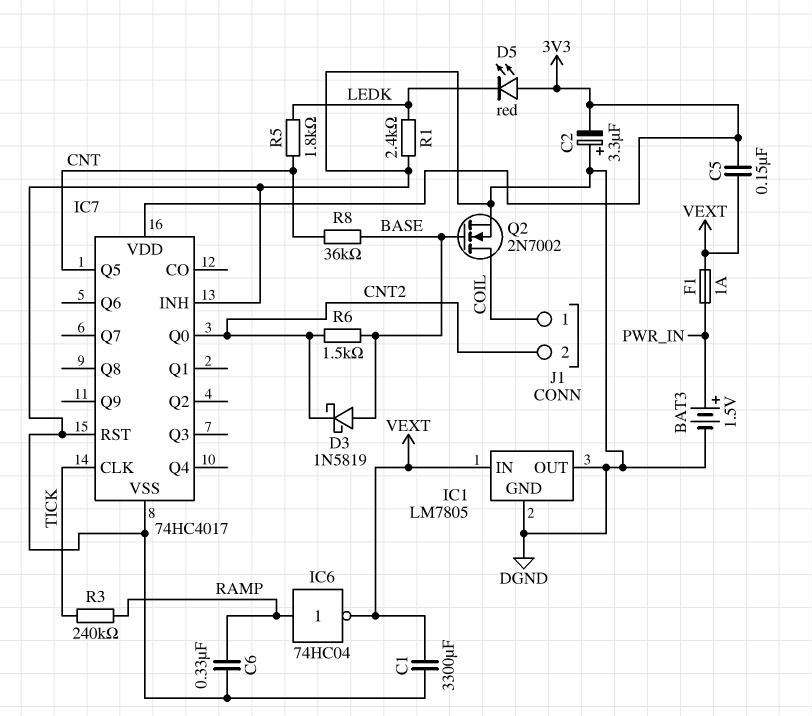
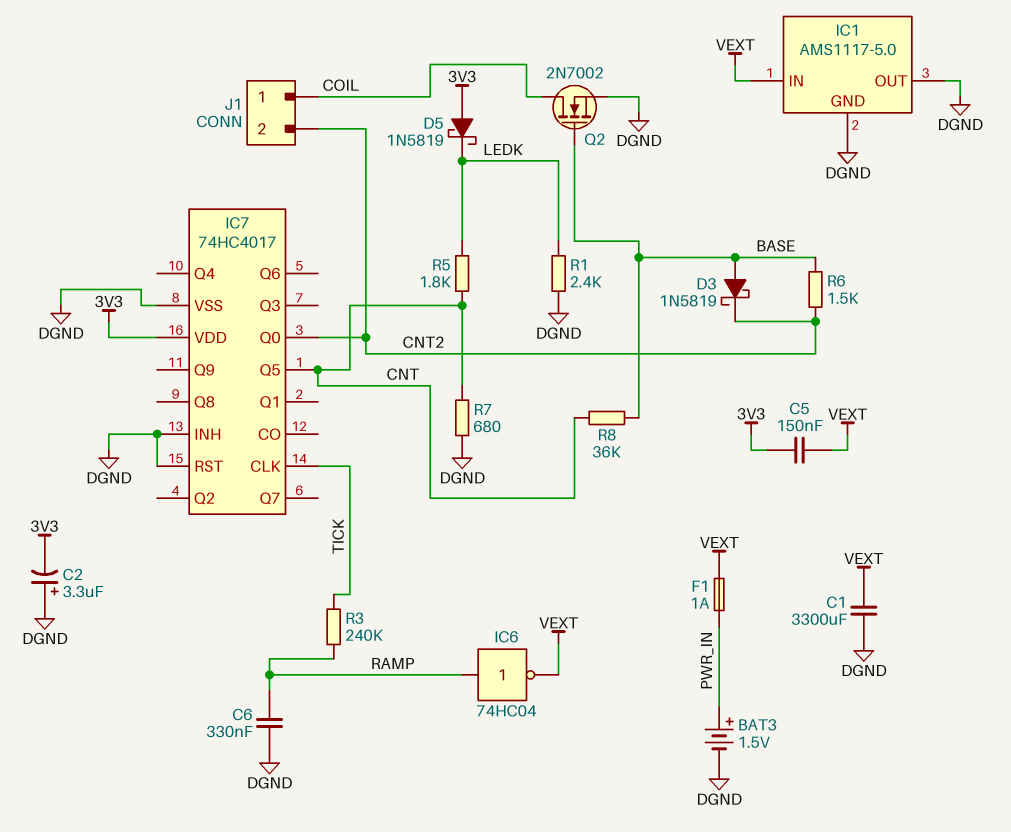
D5: LED red (A 3V3, K LEDK) -> schottky 1N5819 (A 3V3, K LEDK)
IC1: LM7805 -> AMS1117-5.0
R7: none -> 680 (CNT, DGND)

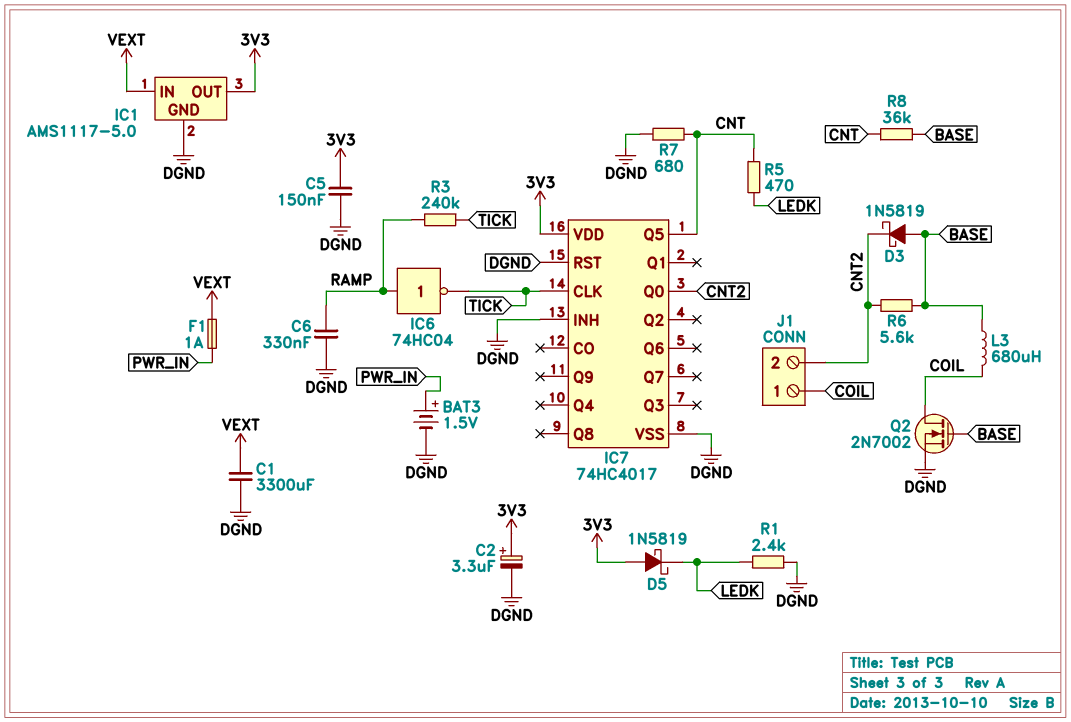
C2: 3.3uF (plus DGND, minus 3V3) -> 3.3uF (plus 3V3, minus DGND)
C5: 150nF (3V3, VEXT) -> 150nF (3V3, DGND)
IC1 pin OUT: DGND -> 3V3
IC6: NOT 74HC04 (in RAMP, out VEXT) -> NOT 74HC04 (in RAMP, out TICK)
L3: none -> 680uH (BASE, COIL)
R5: 1.8k (CNT, LEDK) -> 470 (CNT, LEDK)
R6: 1.5k (BASE, CNT2) -> 5.6k (BASE, CNT2)

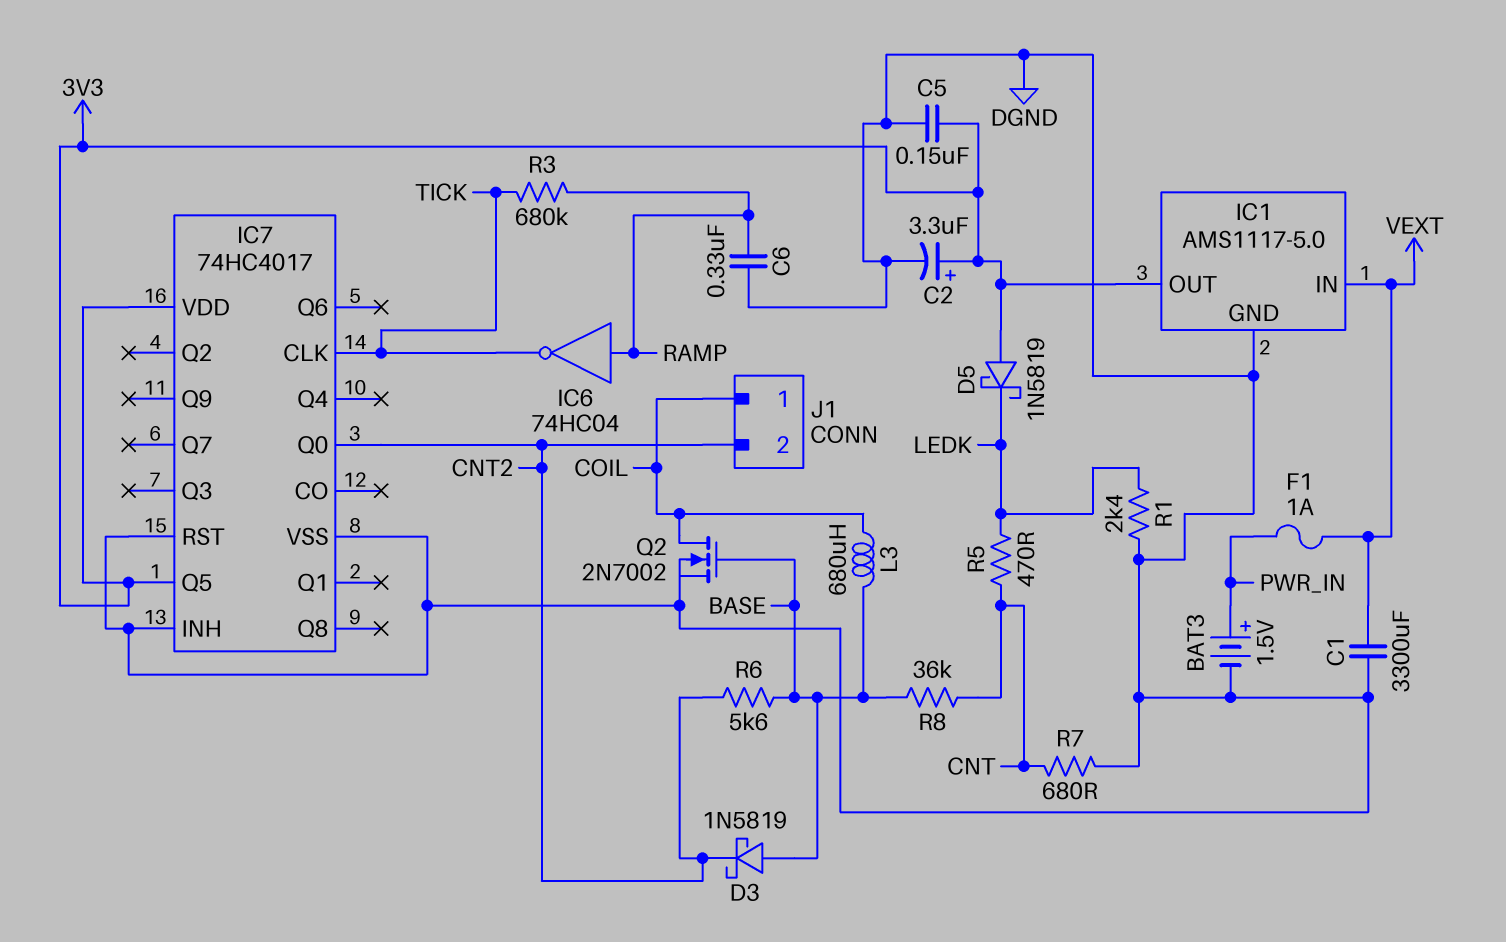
IC7 pin Q5: CNT -> 3V3
R3: 240k (RAMP, TICK) -> 680k (RAMP, TICK)

